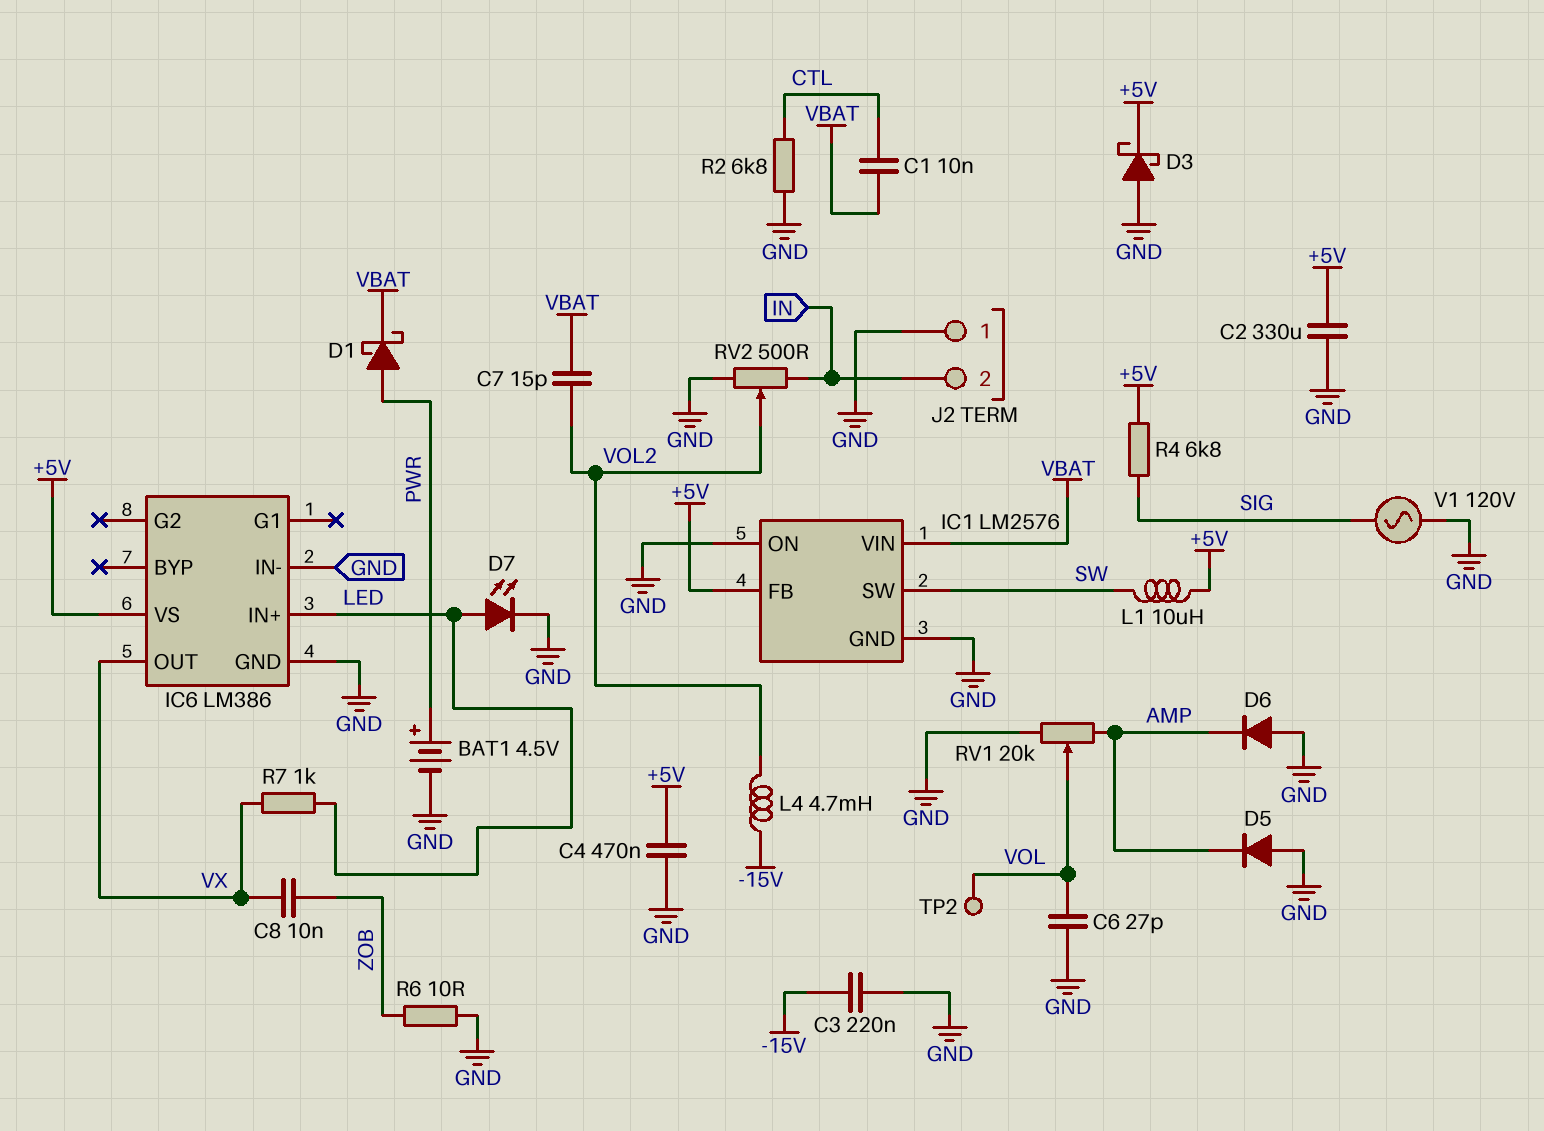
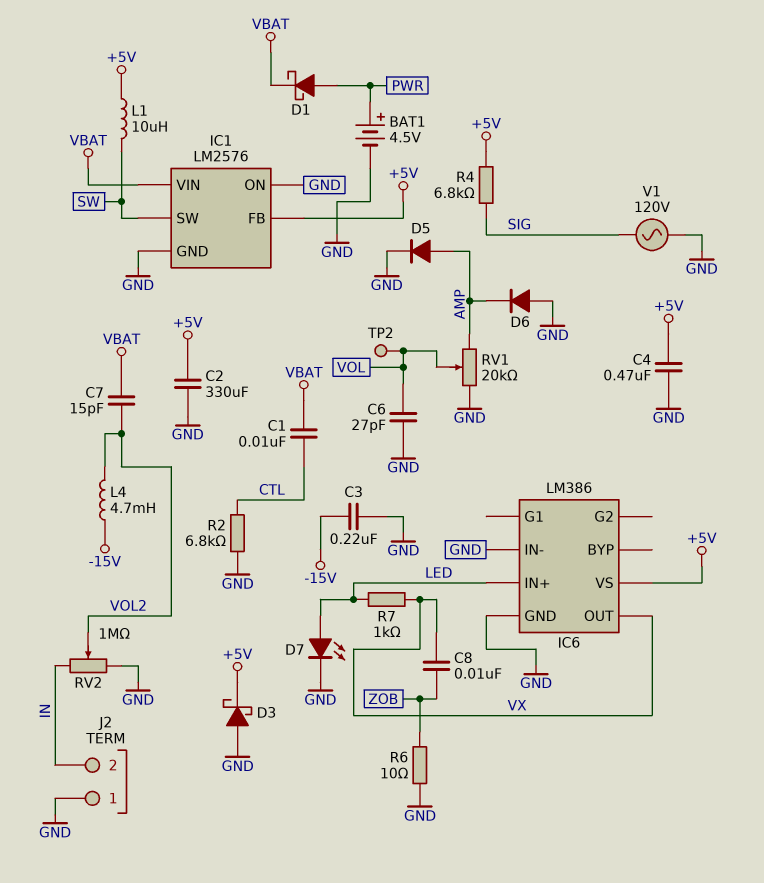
D5: diode (A GND, K AMP) -> diode (A AMP, K GND)
RV2: 500 (GND, IN, wiper VOL2) -> 1M (GND, IN, wiper VOL2)

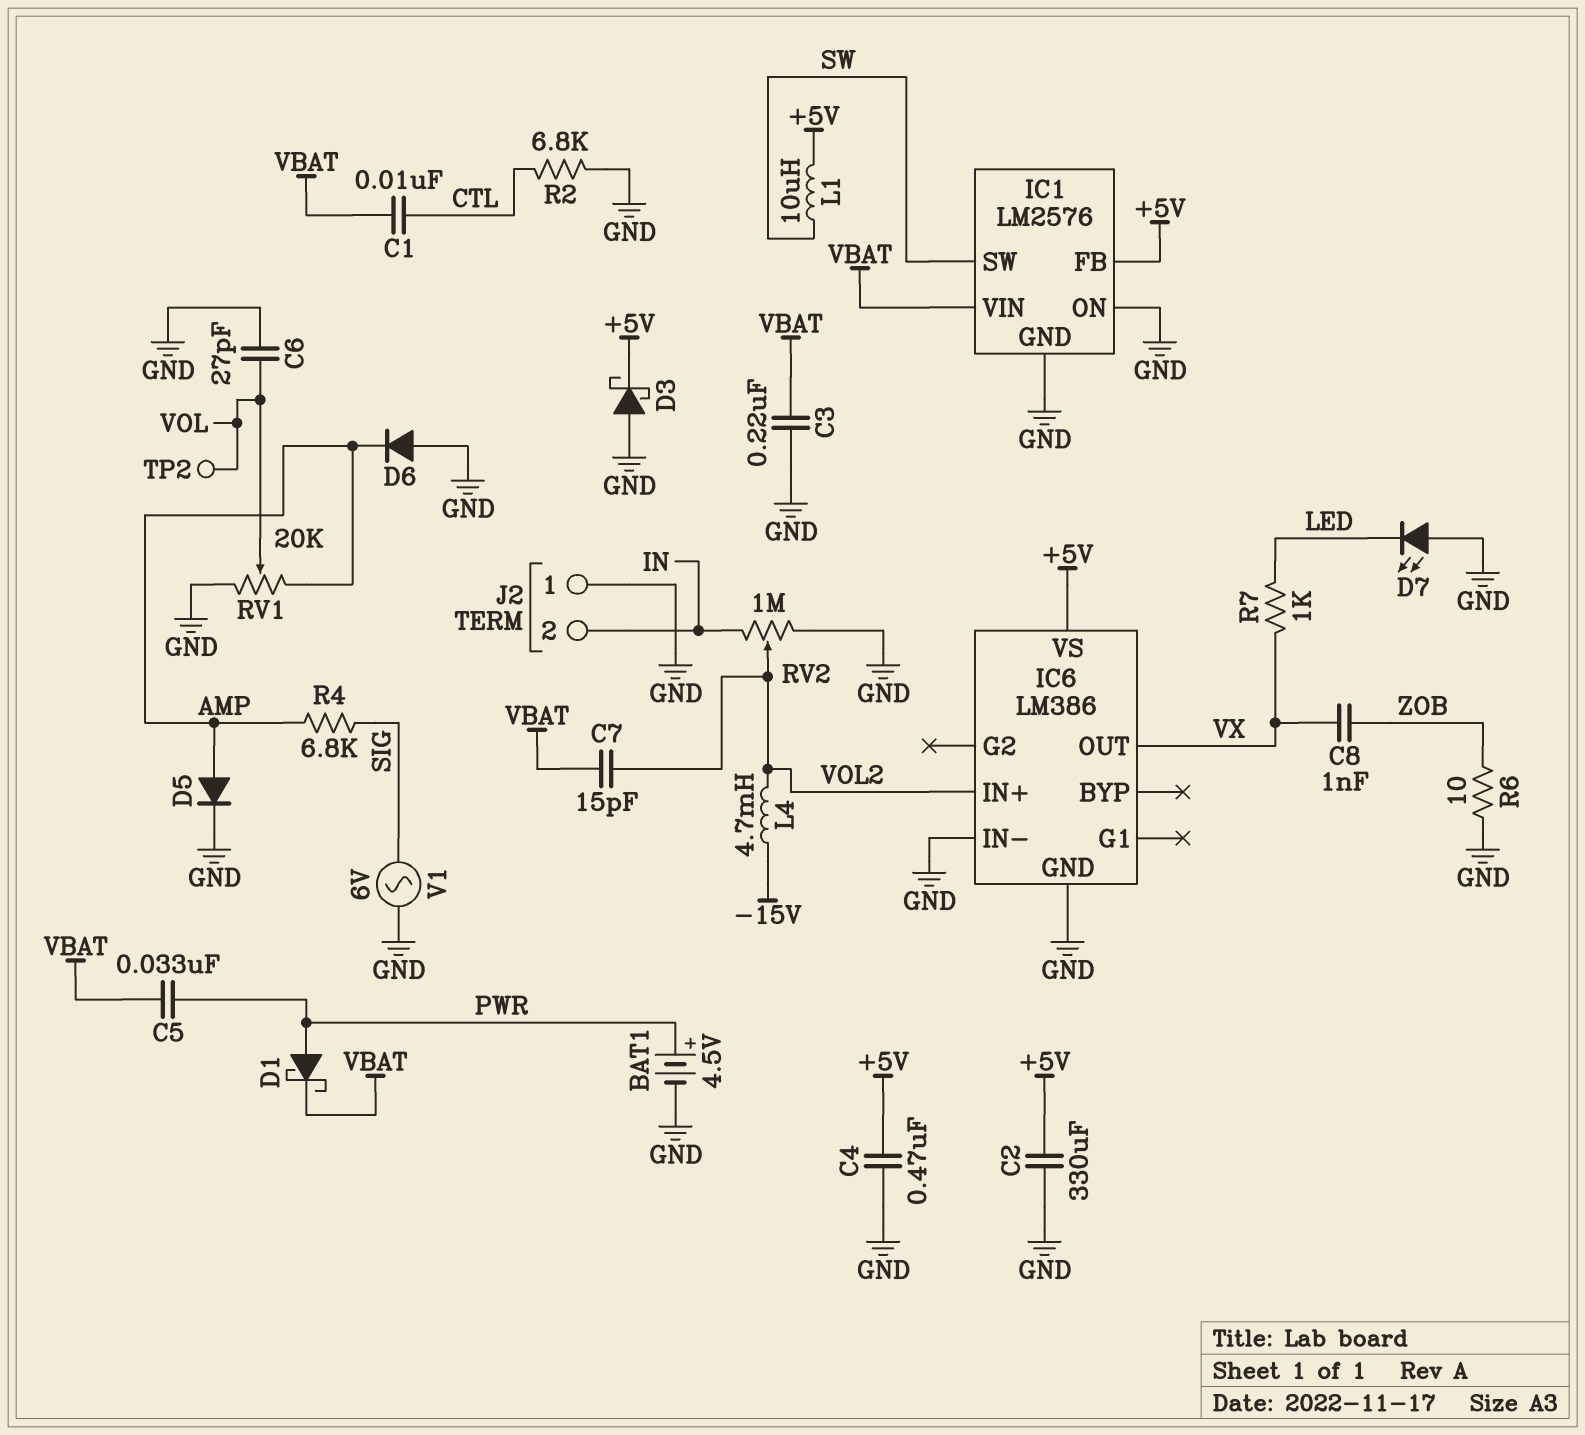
C3: 220nF (-15V, GND) -> 220nF (GND, VBAT)
C5: none -> 33nF (PWR, VBAT)
C8: 10nF (VX, ZOB) -> 1nF (VX, ZOB)
D7: LED (A LED, K GND) -> LED (A GND, K LED)
IC6 pin IN+: LED -> VOL2
R4: 6.8k (+5V, SIG) -> 6.8k (AMP, SIG)
V1: AC 120V (GND, SIG) -> AC 6V (GND, SIG)

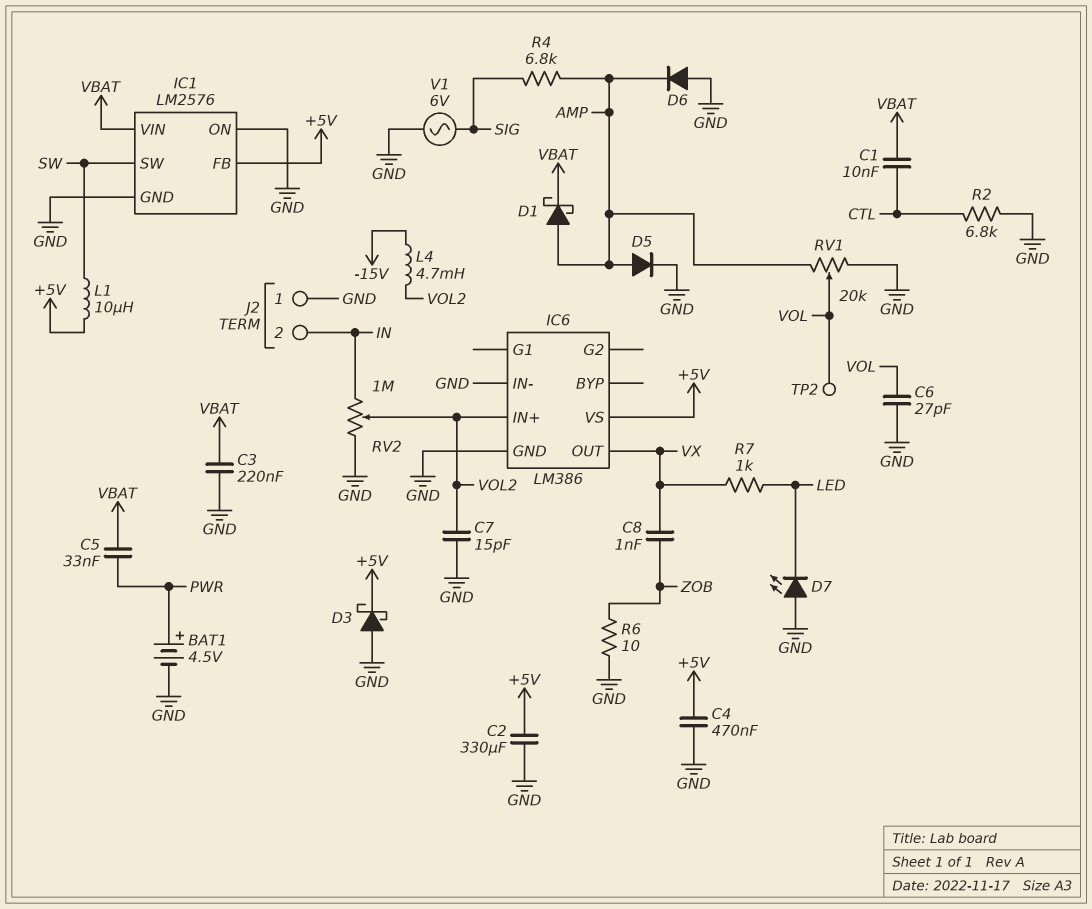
C7: 15pF (VBAT, VOL2) -> 15pF (GND, VOL2)
D1: schottky (A PWR, K VBAT) -> schottky (A AMP, K VBAT)

